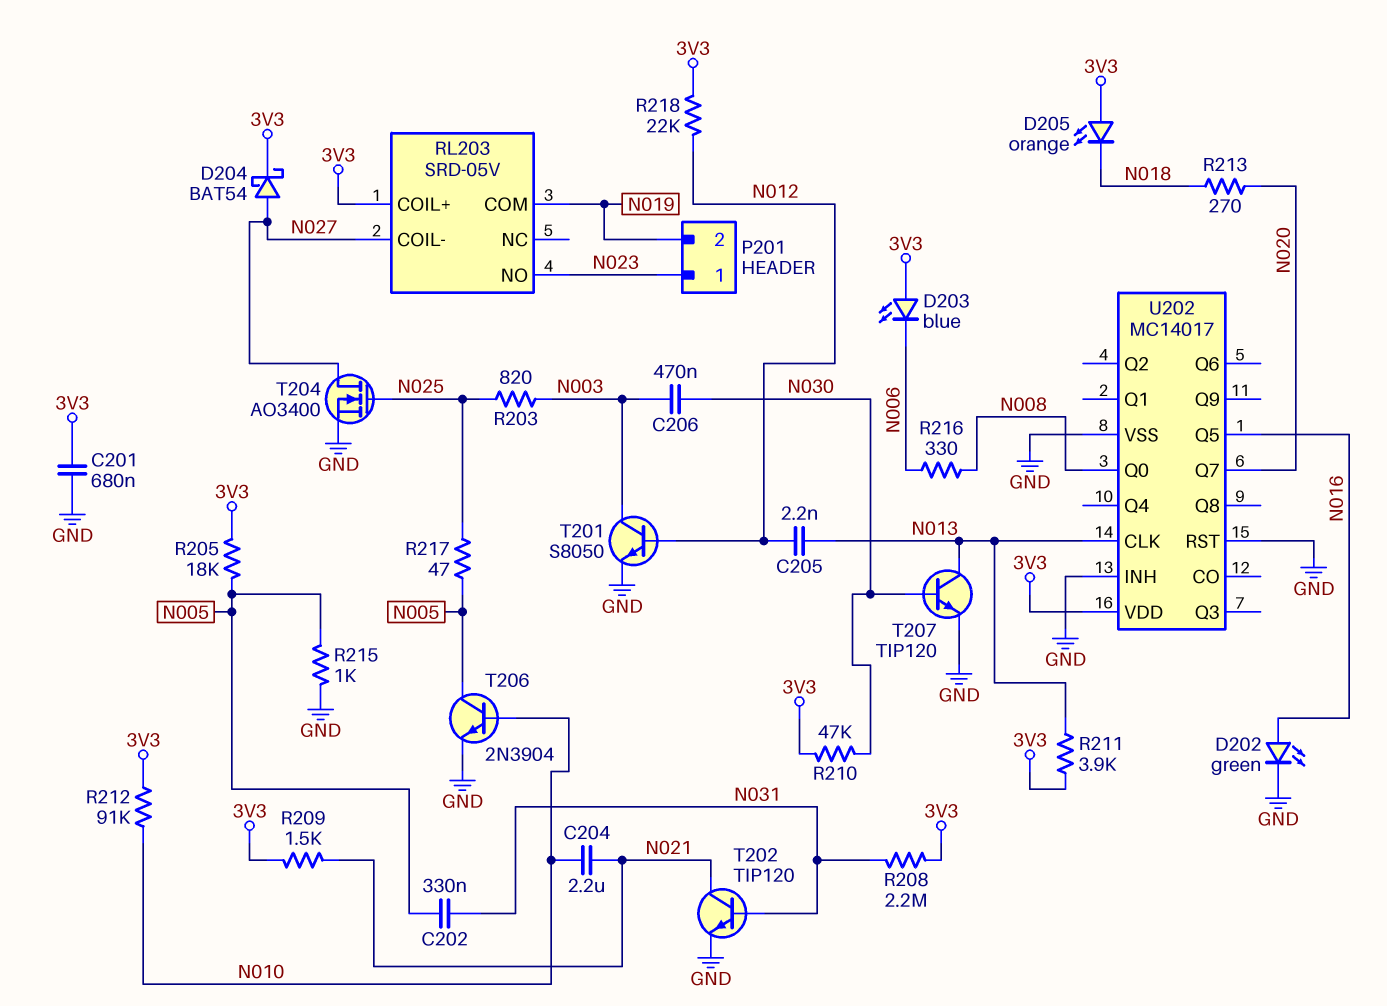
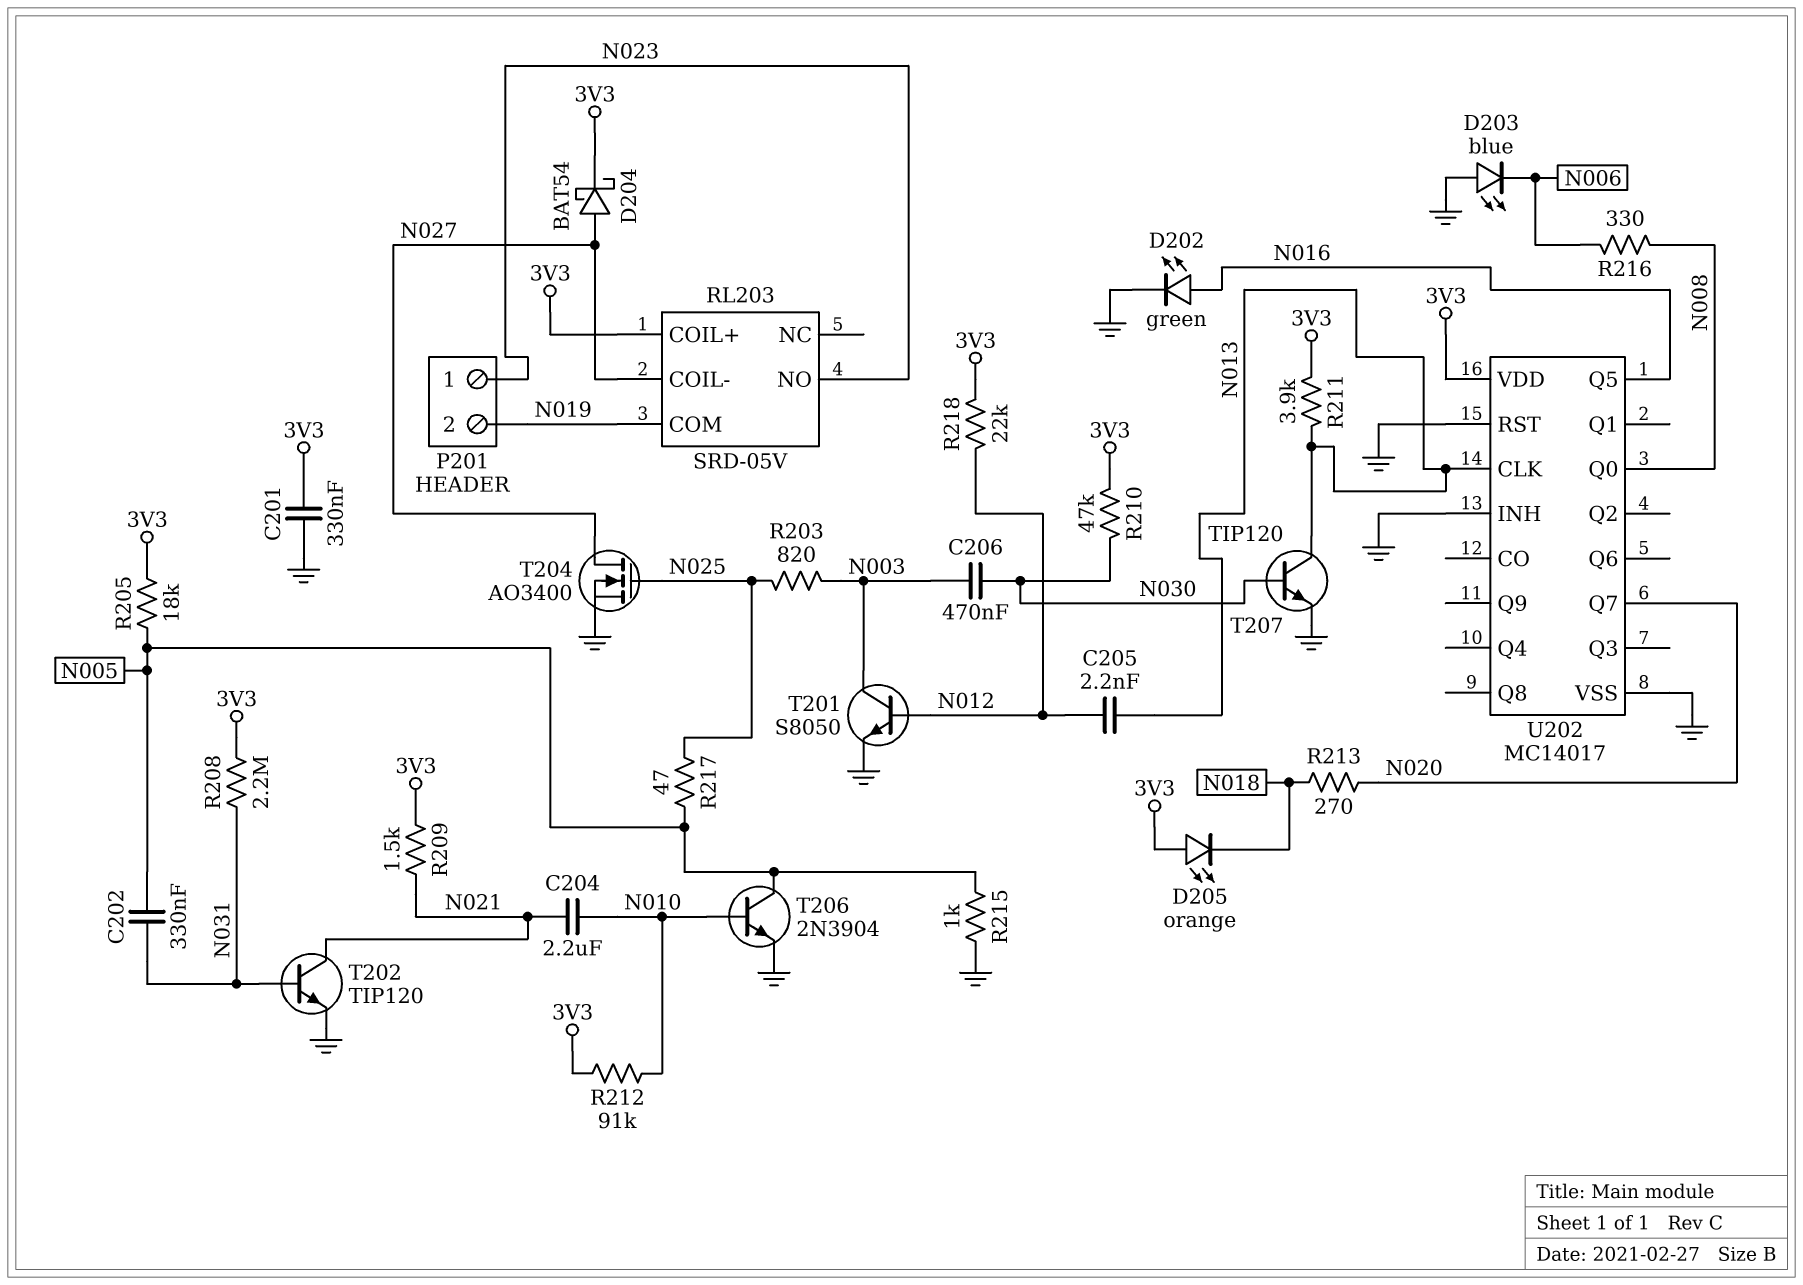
C201: 680nF (3V3, GND) -> 330nF (3V3, GND)
D203: LED blue (A 3V3, K N006) -> LED blue (A GND, K N006)

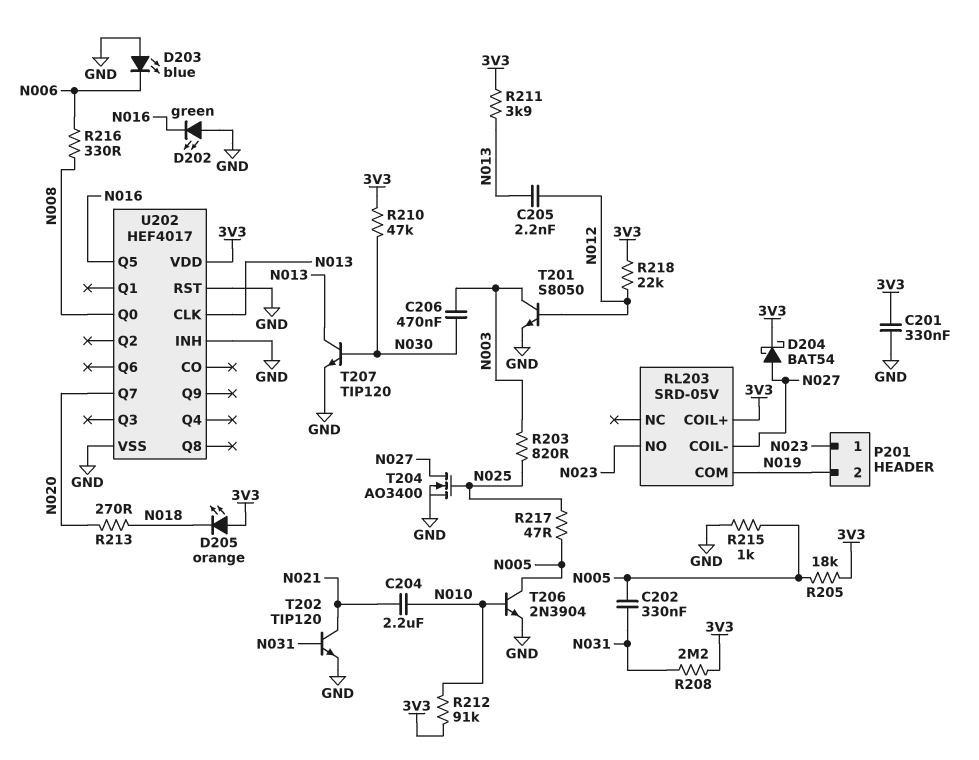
D202: LED green (A N016, K GND) -> LED green (A GND, K N016)
R209: 1.5k (3V3, N021) -> none
U202: MC14017 -> HEF4017

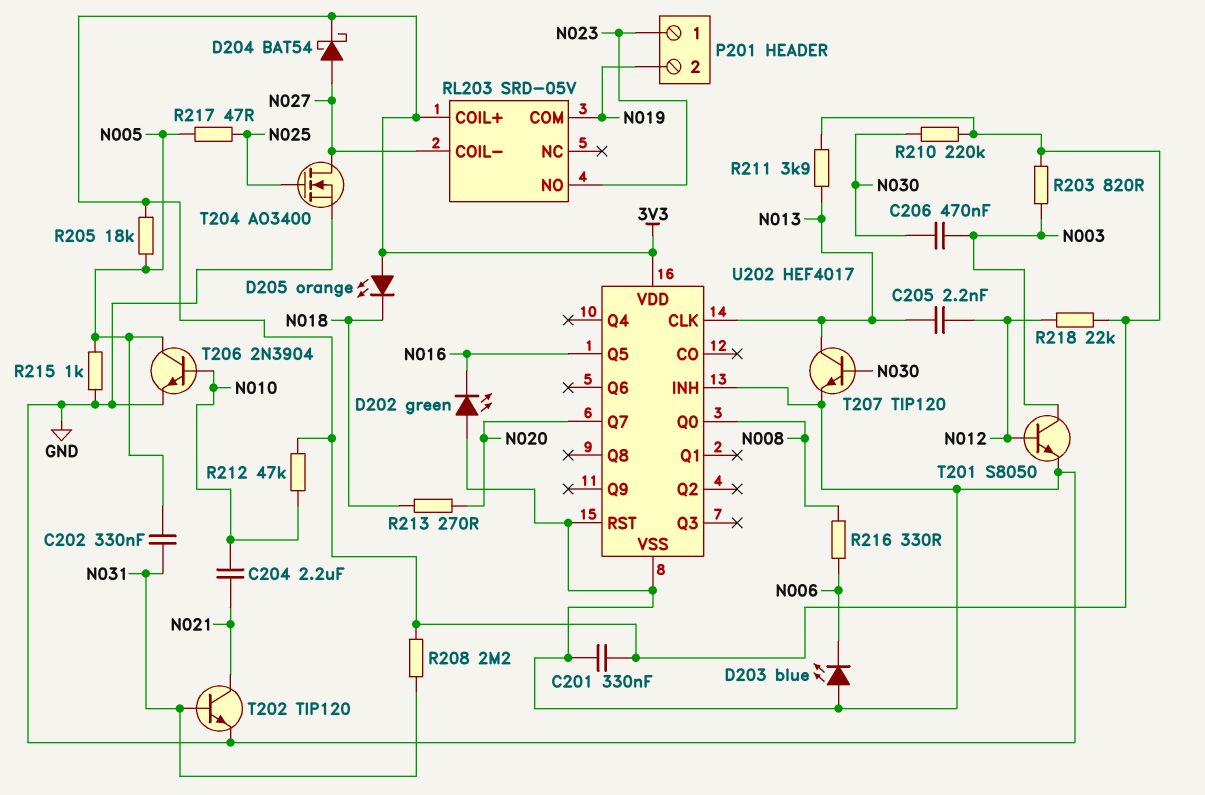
R203: 820 (N003, N025) -> 820 (3V3, N003)
R210: 47k (3V3, N030) -> 220k (3V3, N030)
R212: 91k (3V3, N010) -> 47k (3V3, N010)

